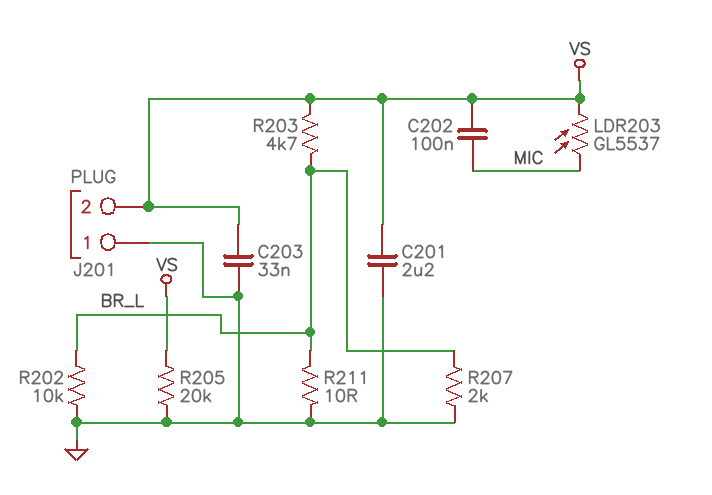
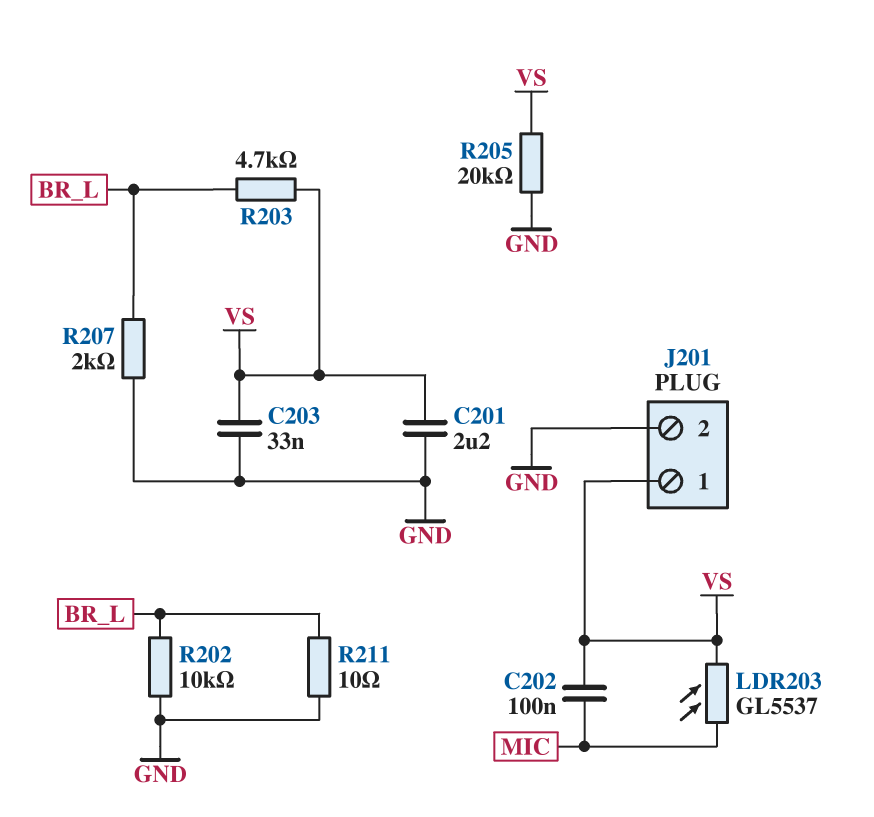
J201 pin 1: GND -> VS
J201 pin 2: VS -> GND

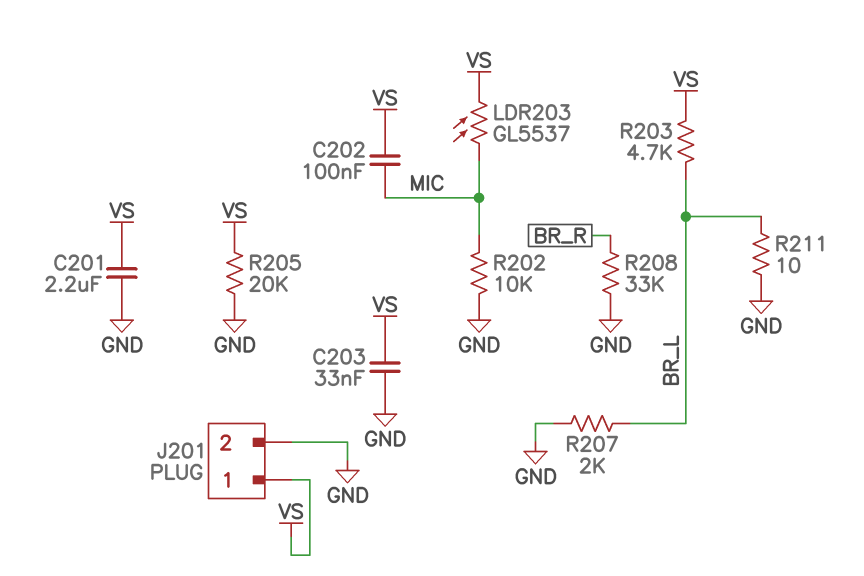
R202: 10k (BR_L, GND) -> 10k (GND, MIC)
R208: none -> 33k (BR_R, GND)

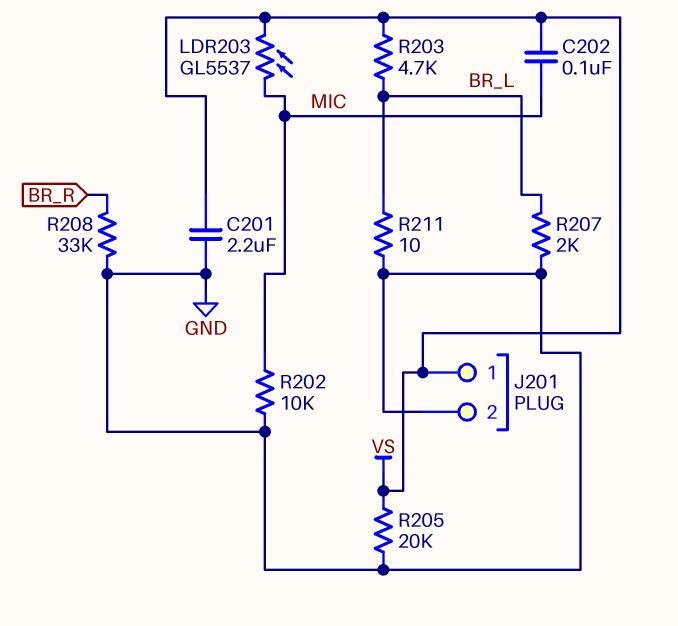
C203: 33nF (GND, VS) -> none

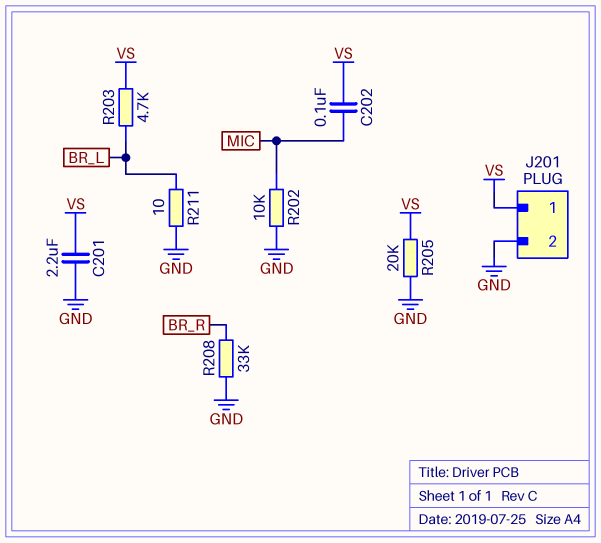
LDR203: GL5537 (MIC, VS) -> none
R207: 2k (BR_L, GND) -> none

